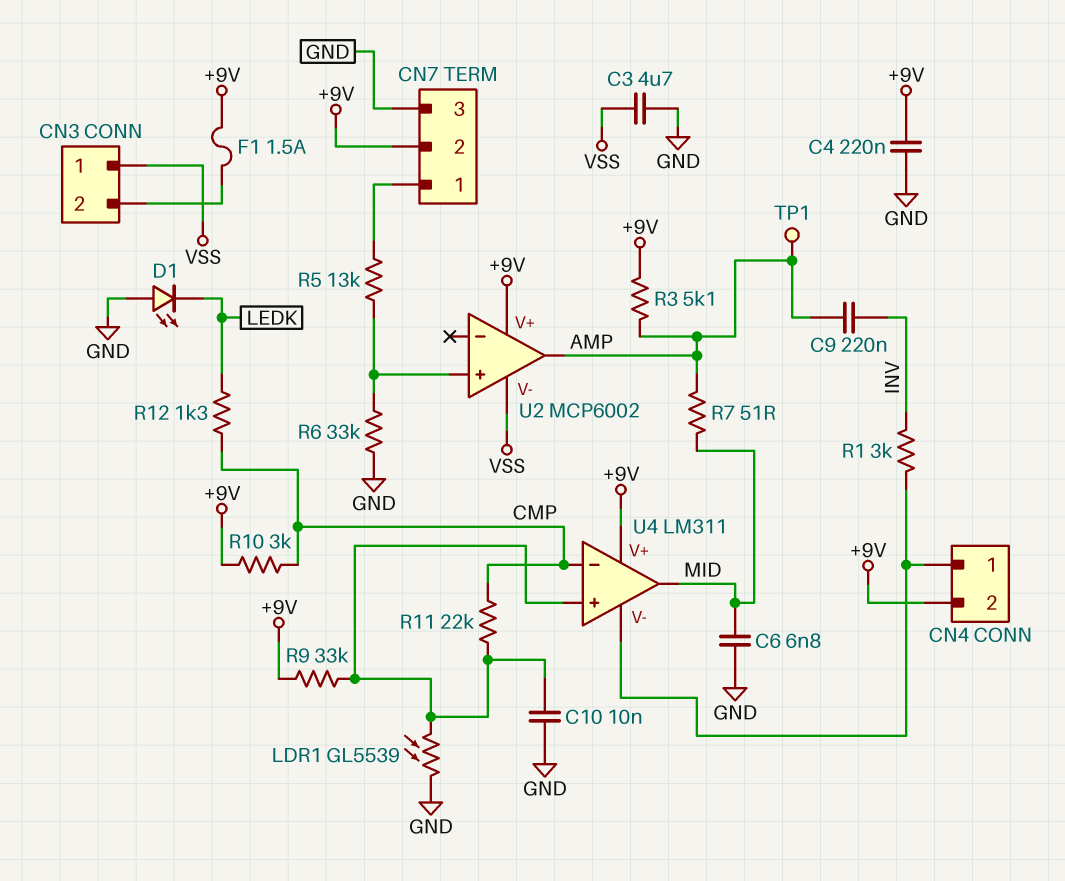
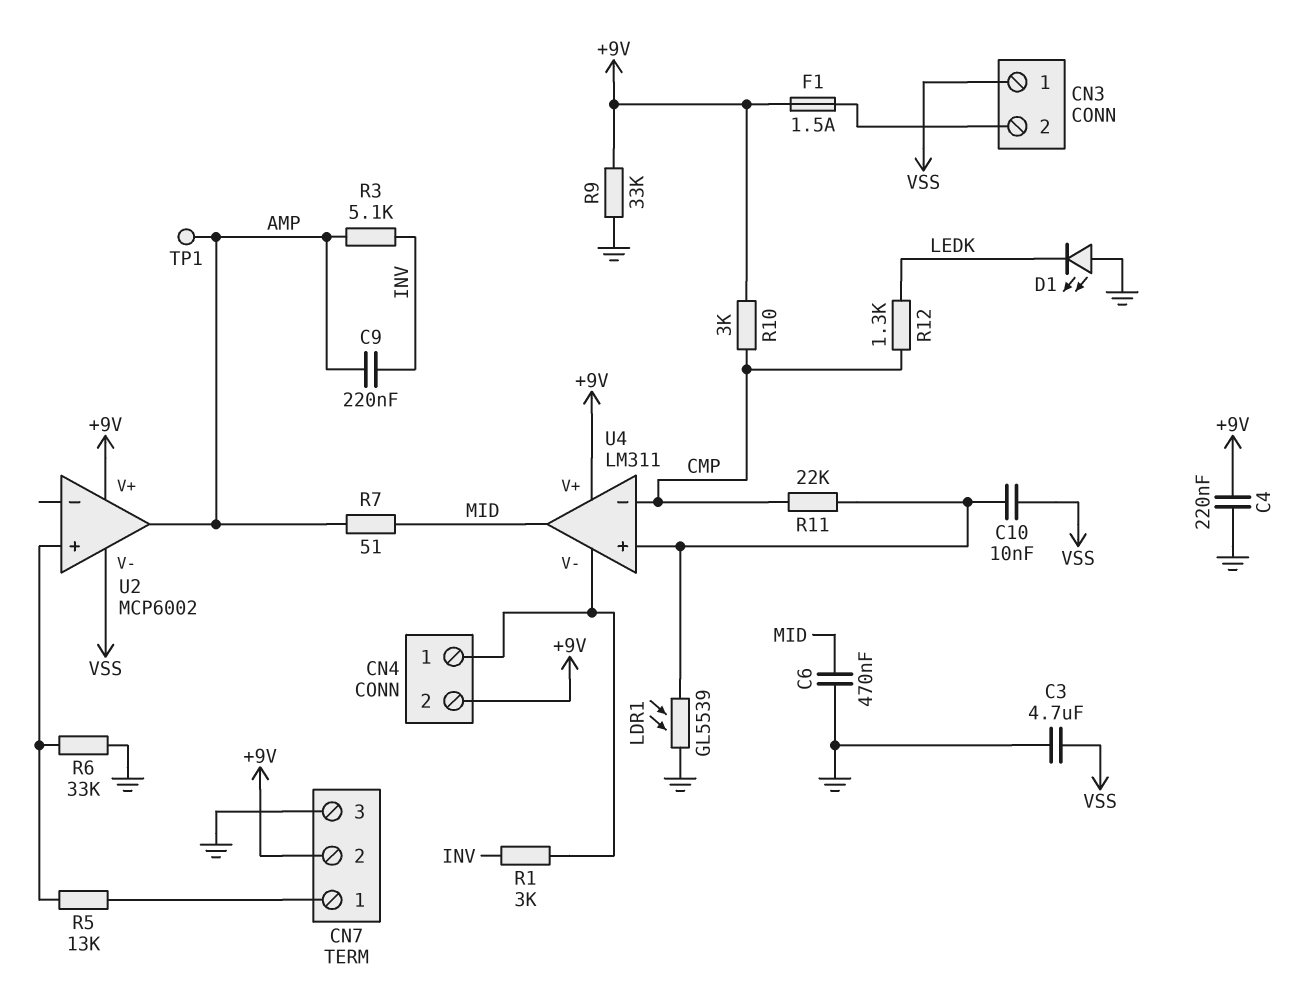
C6: 6.8nF (GND, MID) -> 470nF (GND, MID)
C10: 10nF (GND, U4/in+) -> 10nF (U4/in+, VSS)
R3: 5.1k (+9V, AMP) -> 5.1k (AMP, INV)
R9: 33k (+9V, U4/in+) -> 33k (+9V, GND)

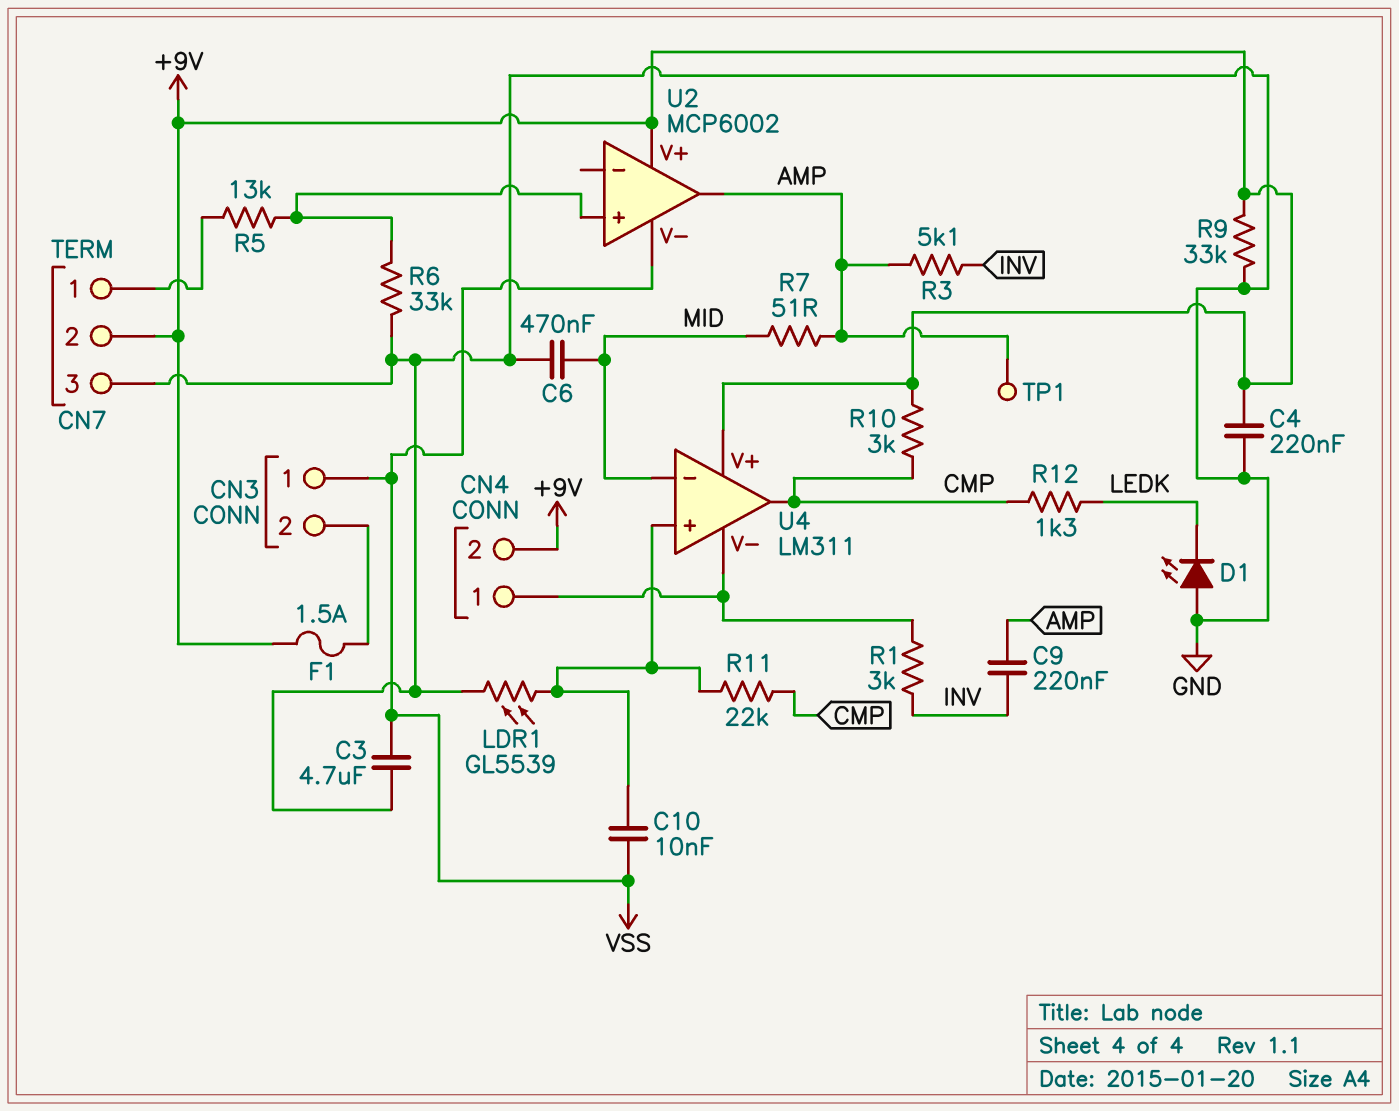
U4 pin in-: CMP -> MID
U4 pin out: MID -> CMP

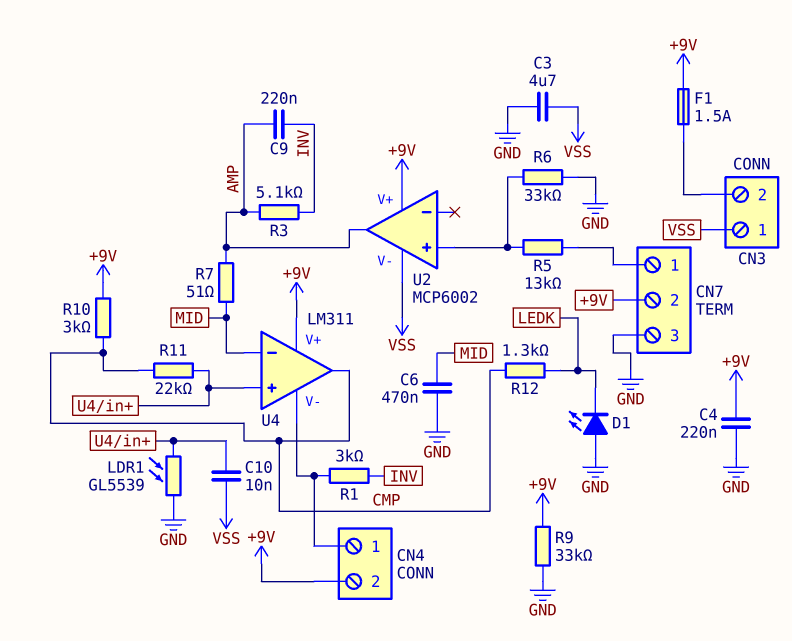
TP1: test point (AMP) -> none

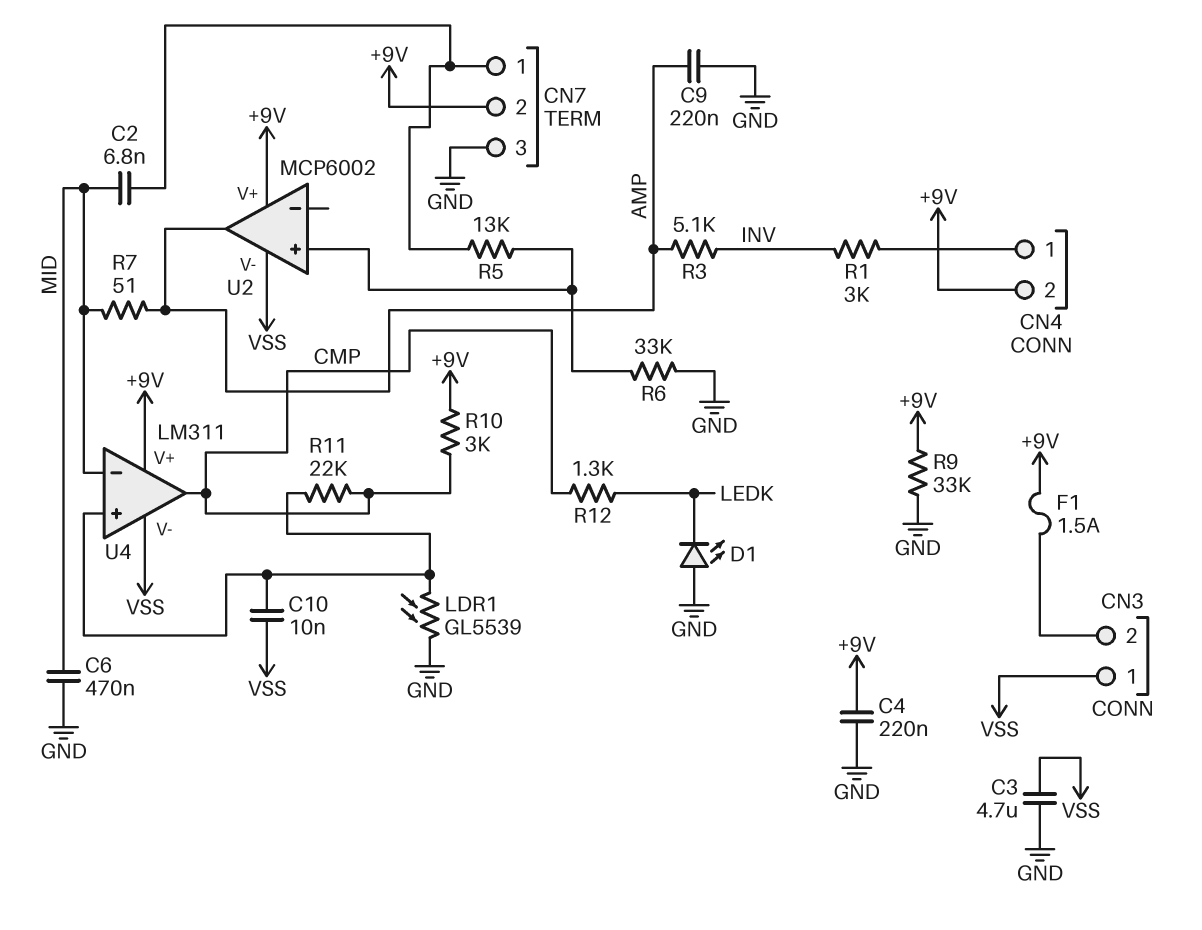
C2: none -> 6.8nF (CN7/1, MID)
C9: 220nF (AMP, INV) -> 220nF (AMP, GND)
U4 pin V-: CN4/1 -> VSS

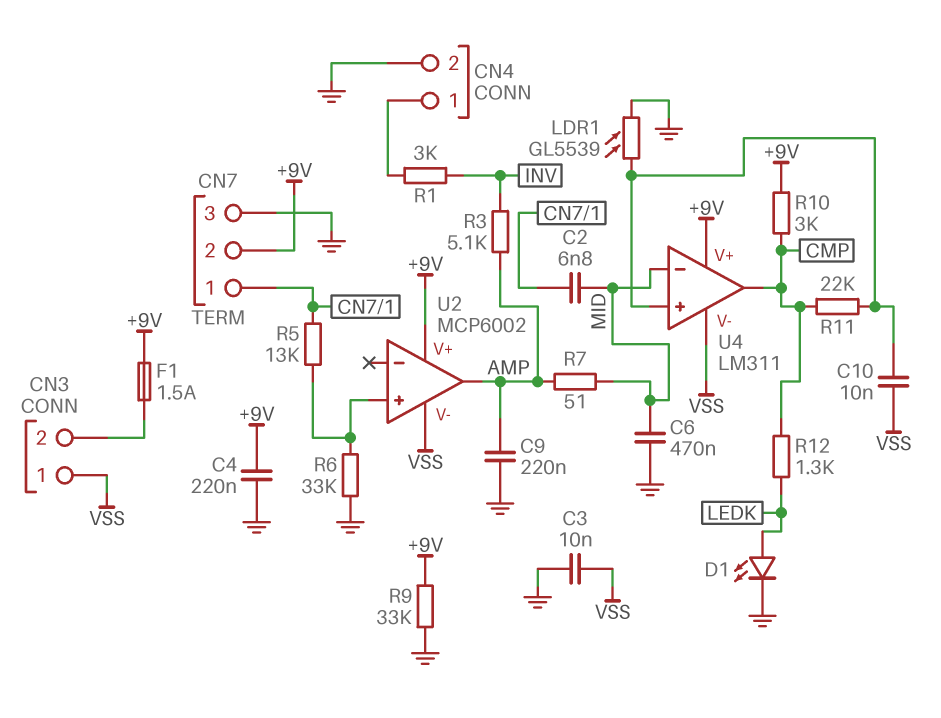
C3: 4.7uF (GND, VSS) -> 10nF (GND, VSS)
CN4 pin 2: +9V -> GND
D1: LED (A GND, K LEDK) -> LED (A LEDK, K GND)

